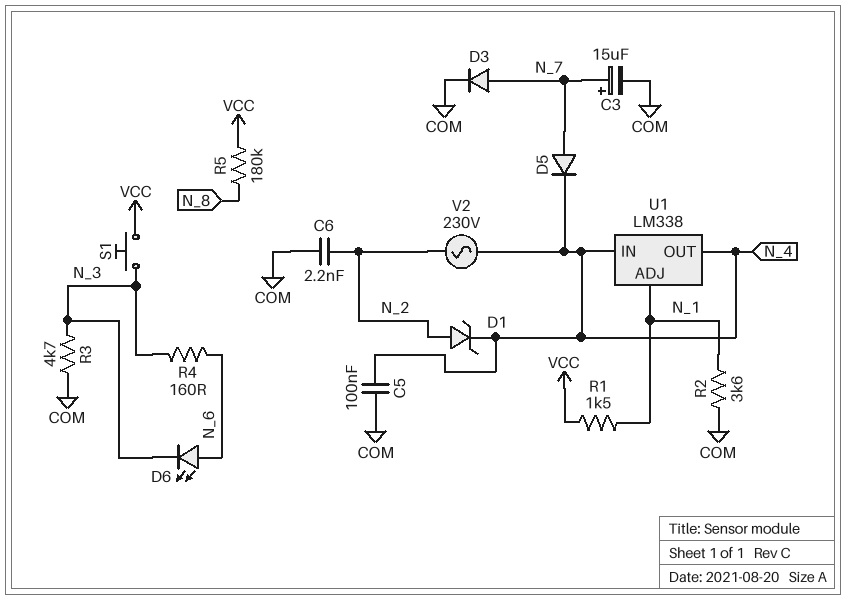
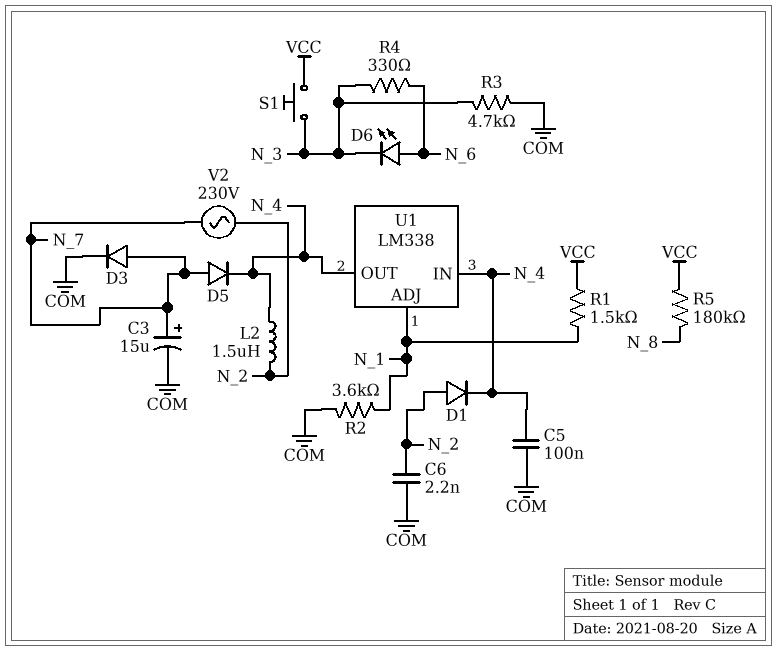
D1: zener (A N_2, K N_4) -> diode (A N_2, K N_4)
L2: none -> 1.5uH (N_2, N_4)
R4: 160 (N_3, N_6) -> 330 (N_3, N_6)
V2: AC 230V (N_2, N_4) -> AC 230V (N_2, N_7)

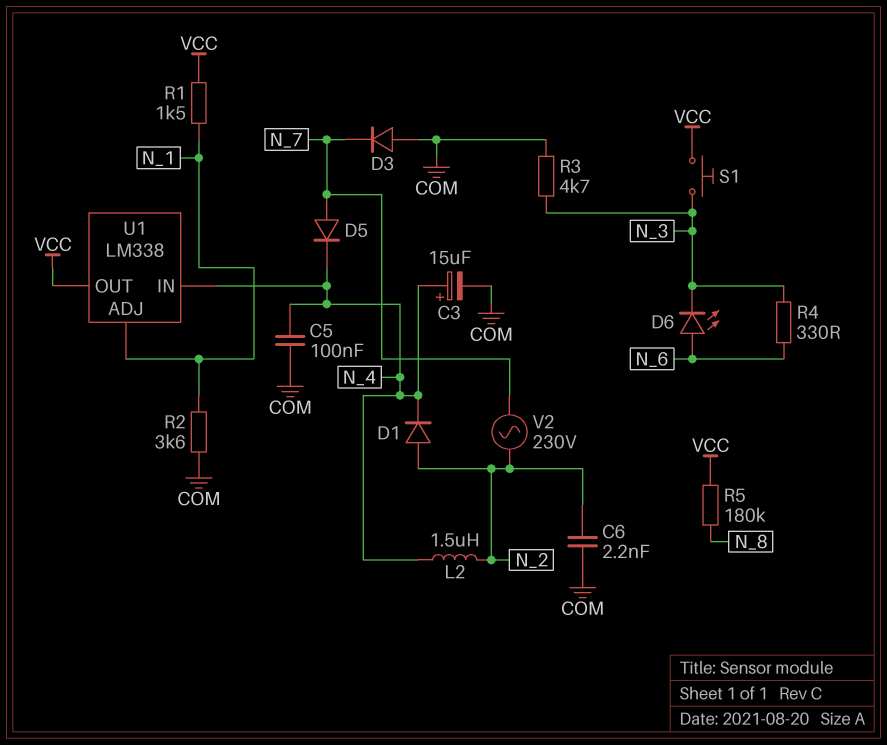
C3: 15uF (plus N_7, minus COM) -> 15uF (plus N_4, minus COM)
D3: diode (A N_7, K COM) -> diode (A COM, K N_7)
U1 pin OUT: N_4 -> VCC

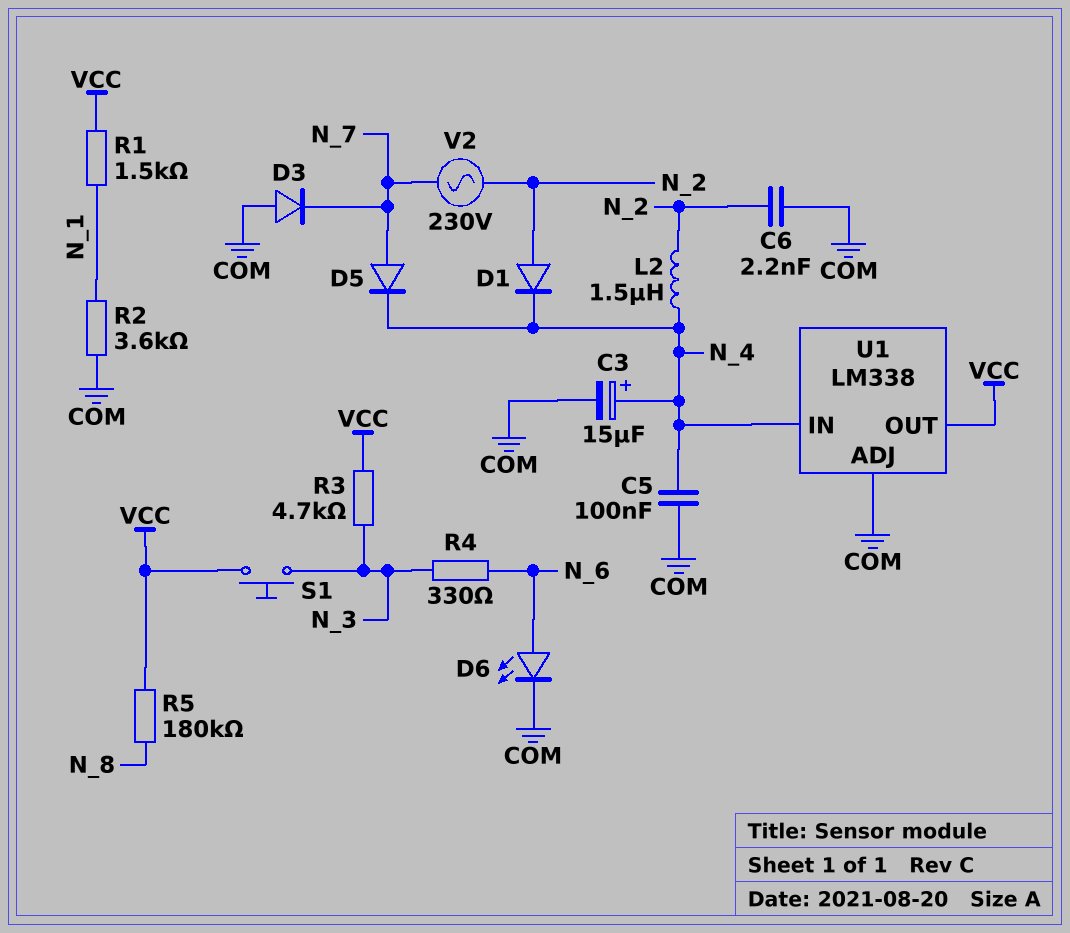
D6: LED (A N_6, K N_3) -> LED (A N_6, K COM)
R3: 4.7k (COM, N_3) -> 4.7k (N_3, VCC)
U1 pin ADJ: N_1 -> COM

